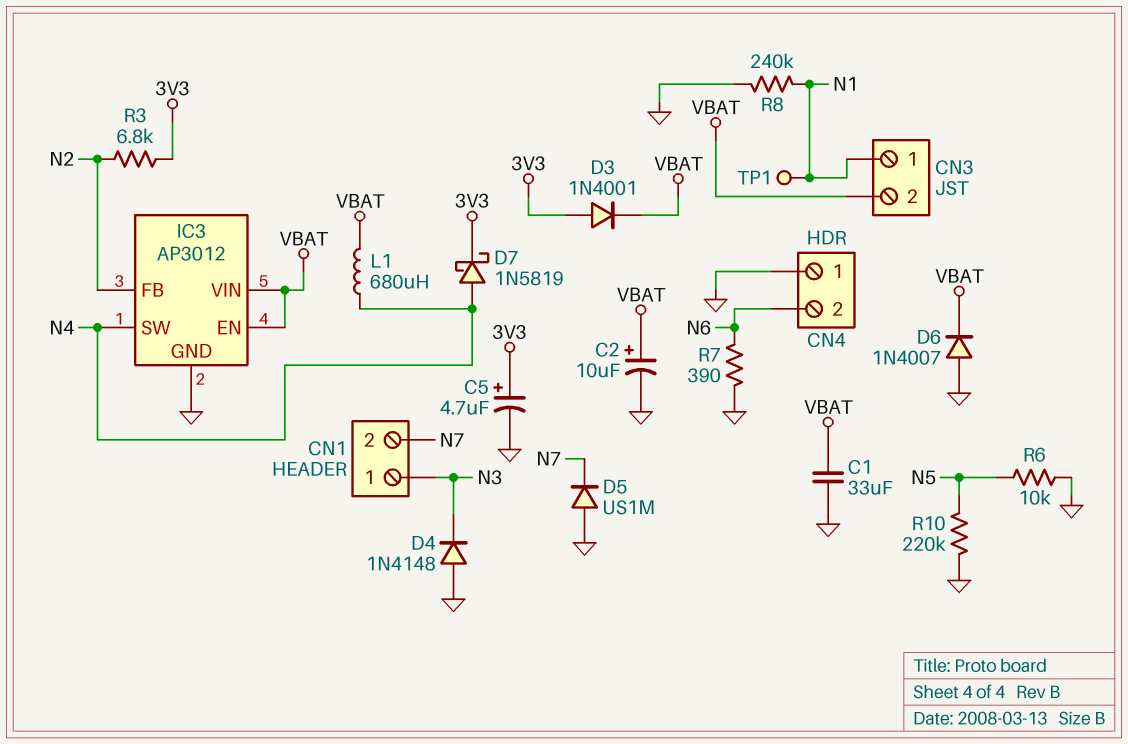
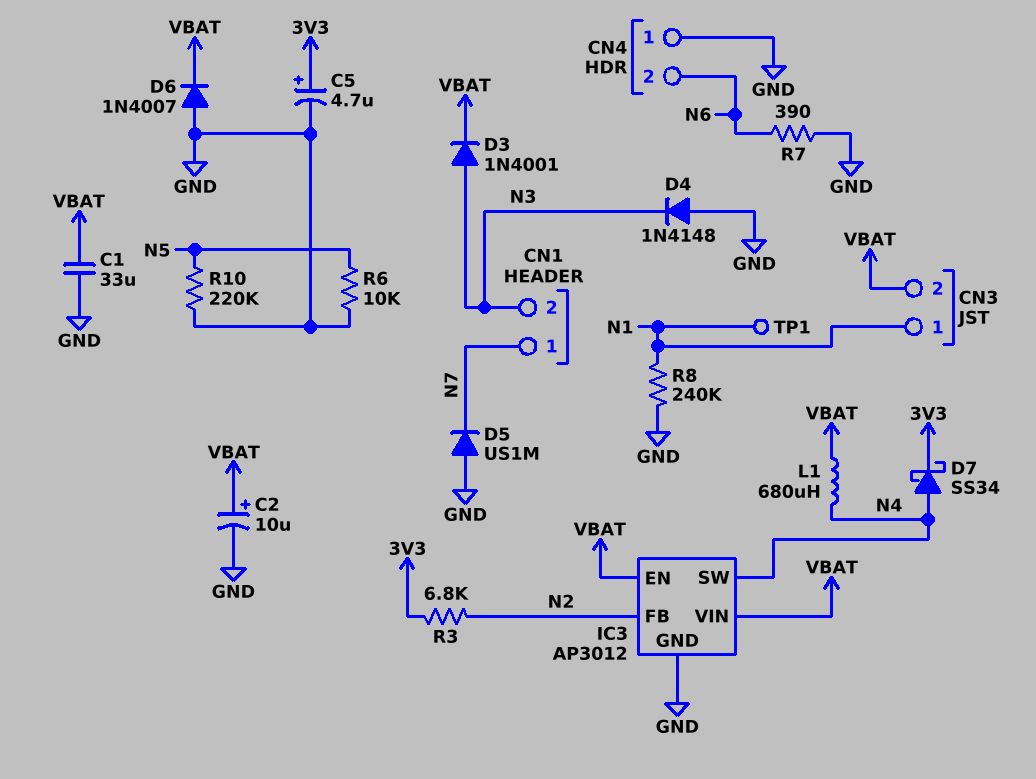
CN1 pin 1: N3 -> N7
CN1 pin 2: N7 -> N3
D3: diode 1N4001 (A 3V3, K VBAT) -> diode 1N4001 (A N3, K VBAT)
D7: schottky 1N5819 (A N4, K 3V3) -> schottky SS34 (A N4, K 3V3)

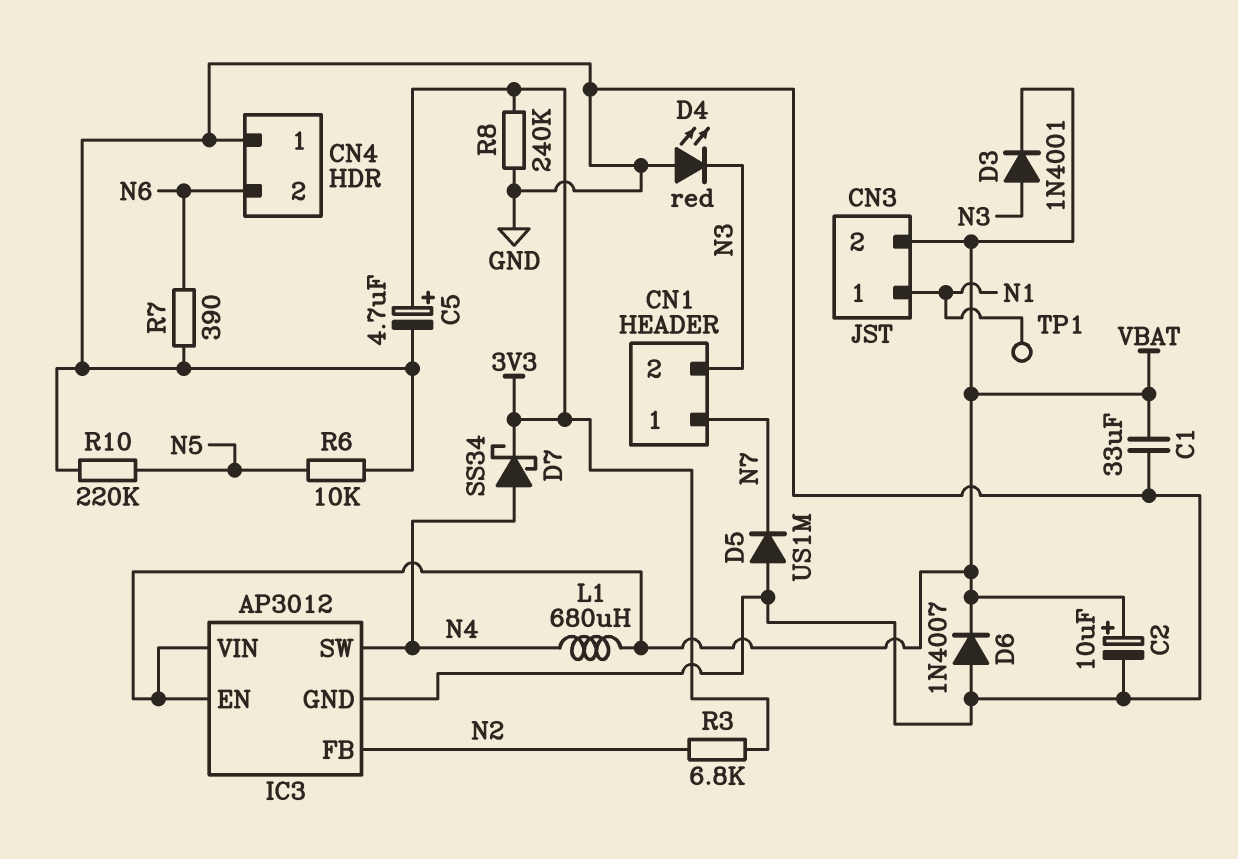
D4: diode 1N4148 (A GND, K N3) -> LED red (A GND, K N3)
R8: 240k (GND, N1) -> 240k (3V3, GND)

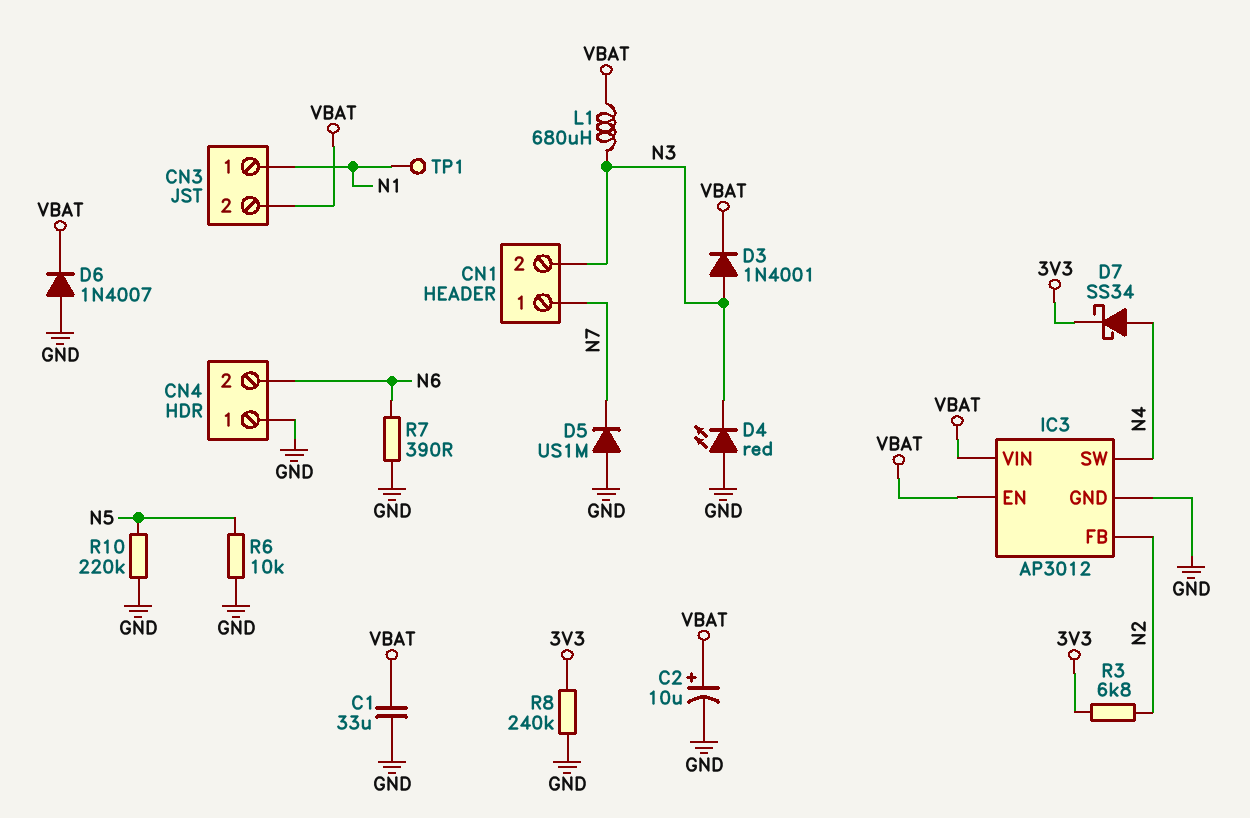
C5: 4.7uF (plus 3V3, minus GND) -> none
L1: 680uH (N4, VBAT) -> 680uH (N3, VBAT)

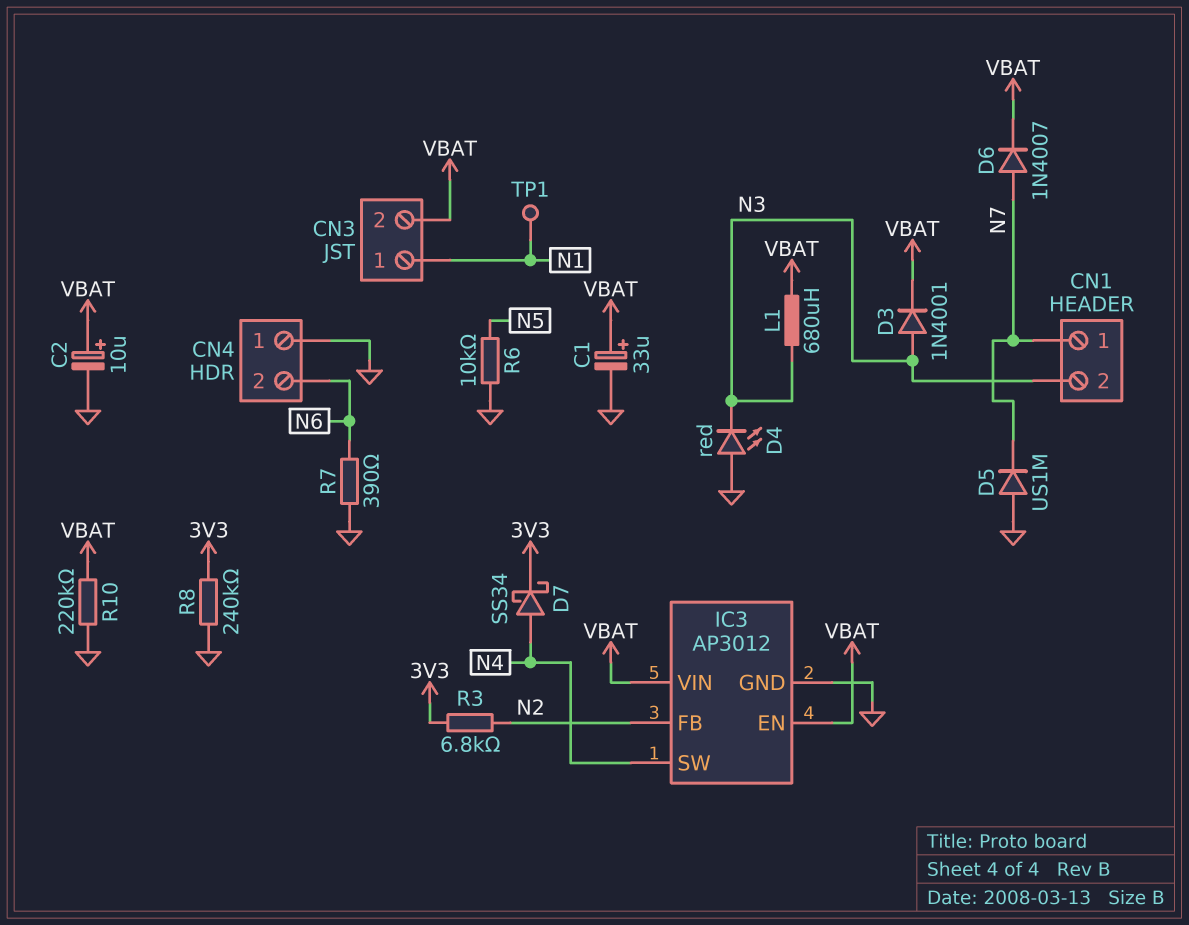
C1: 33uF (GND, VBAT) -> 33uF (plus VBAT, minus GND)
D6: diode 1N4007 (A GND, K VBAT) -> diode 1N4007 (A N7, K VBAT)
R10: 220k (GND, N5) -> 220k (GND, VBAT)

